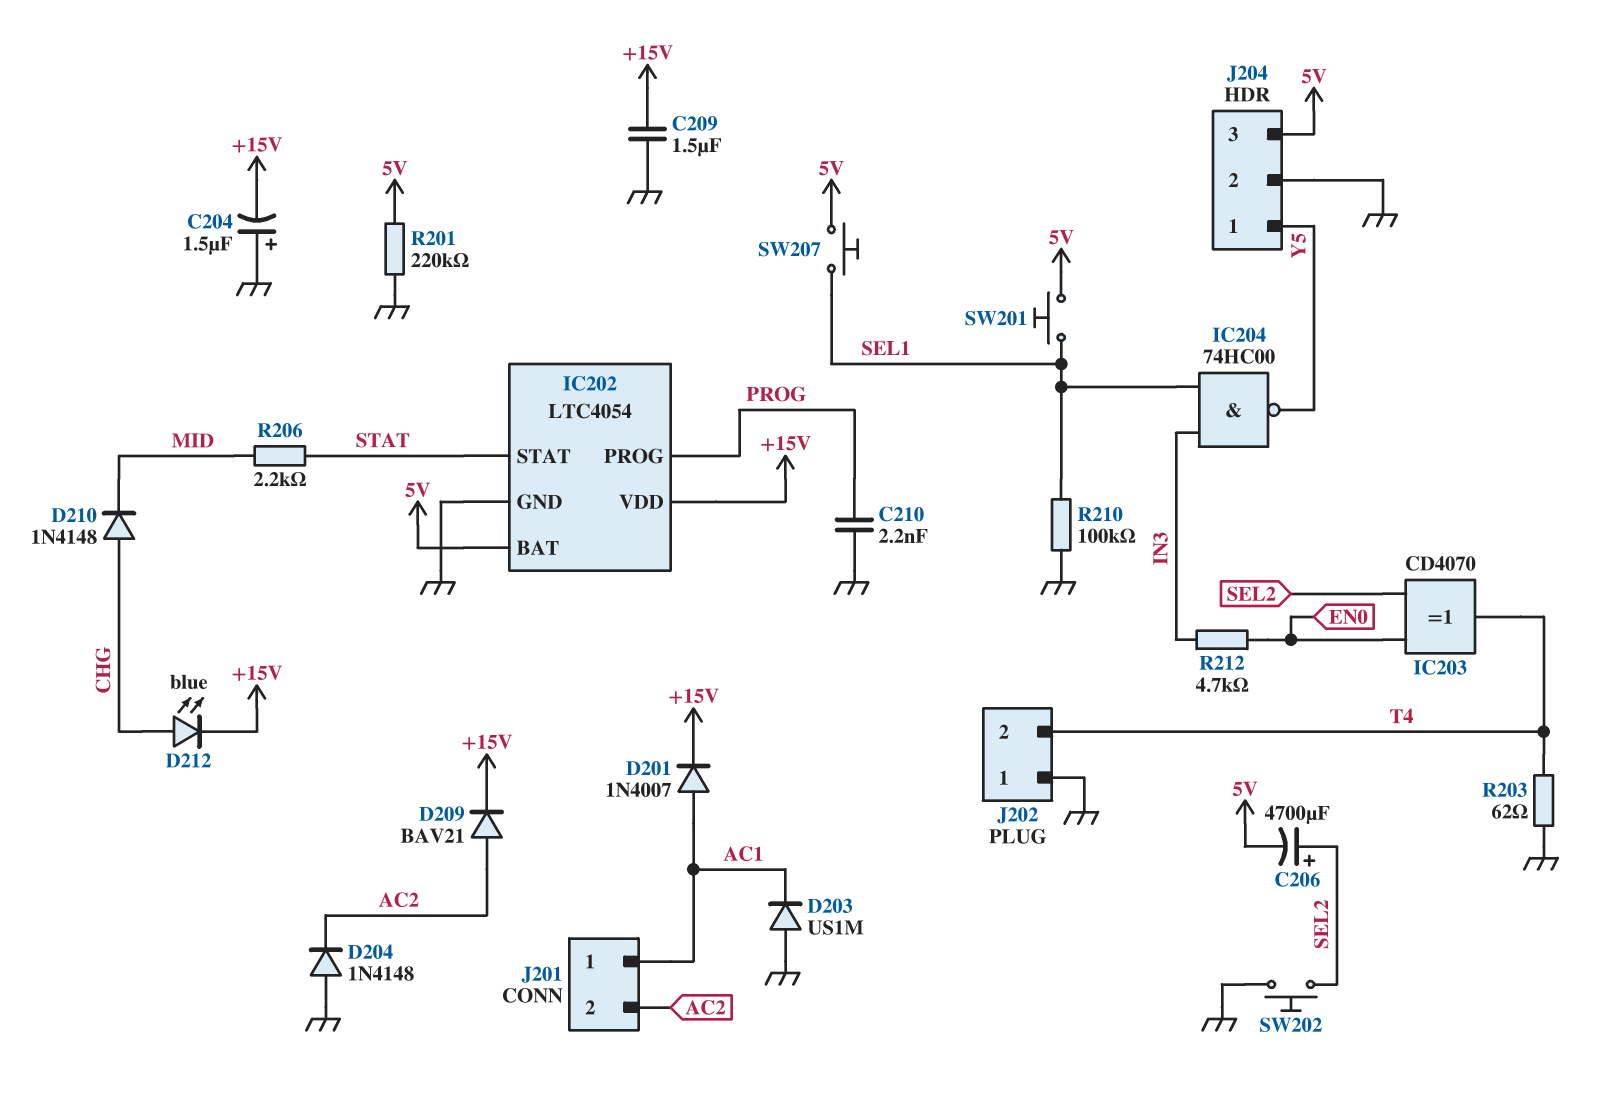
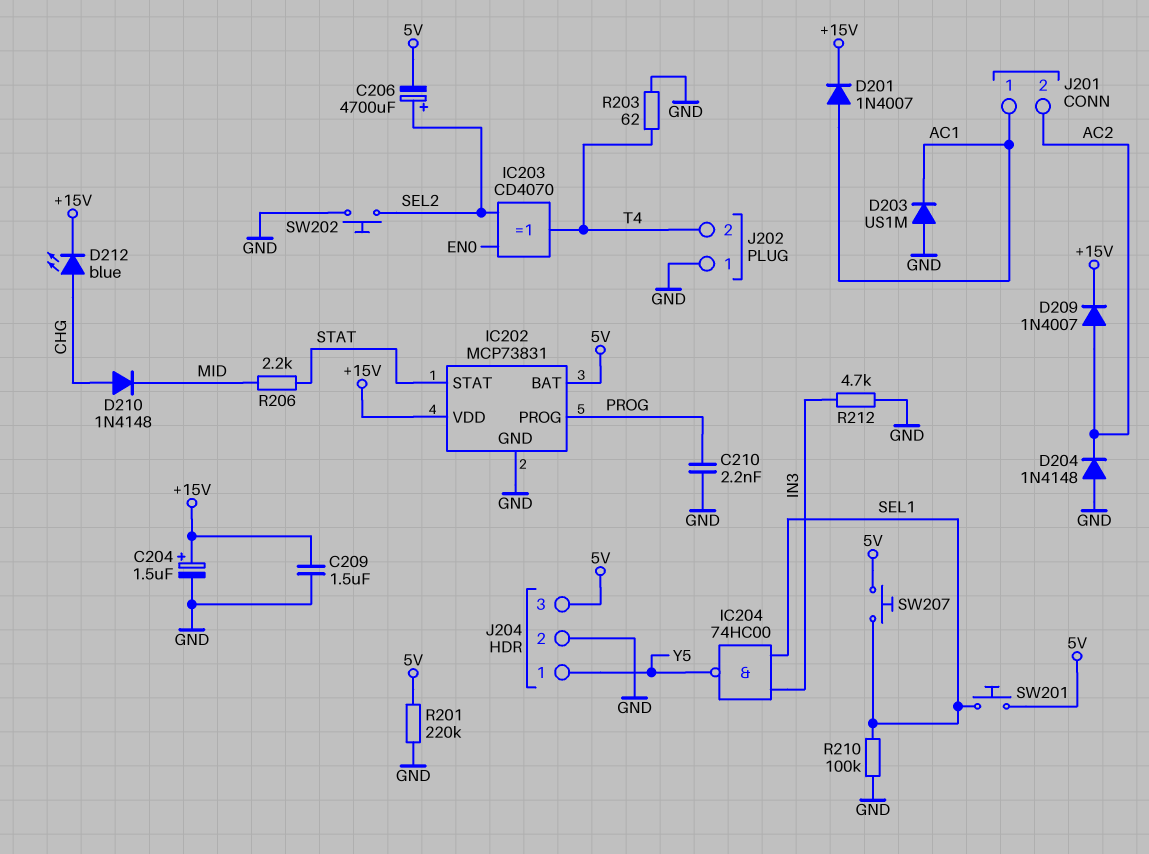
C204: 1.5uF (plus GND, minus +15V) -> 1.5uF (plus +15V, minus GND)
D209: diode BAV21 (A AC2, K +15V) -> diode 1N4007 (A AC2, K +15V)
IC202: LTC4054 -> MCP73831
R212: 4.7k (EN0, IN3) -> 4.7k (GND, IN3)

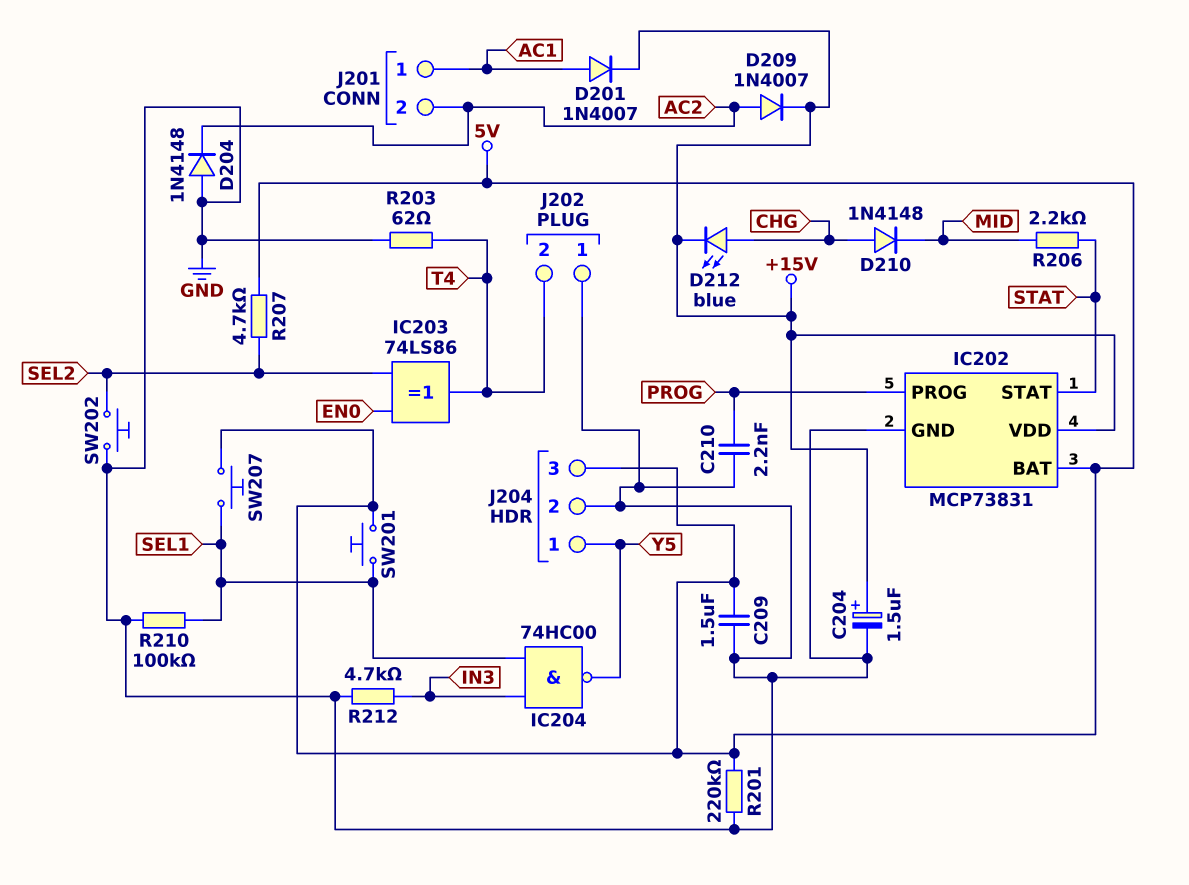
C206: 4700uF (plus SEL2, minus 5V) -> none
C209: 1.5uF (+15V, GND) -> 1.5uF (5V, GND)
D203: diode US1M (A GND, K AC1) -> none
IC203: XOR CD4070 (in EN0, in SEL2, out T4) -> XOR 74LS86 (in EN0, in SEL2, out T4)
R207: none -> 4.7k (5V, SEL2)

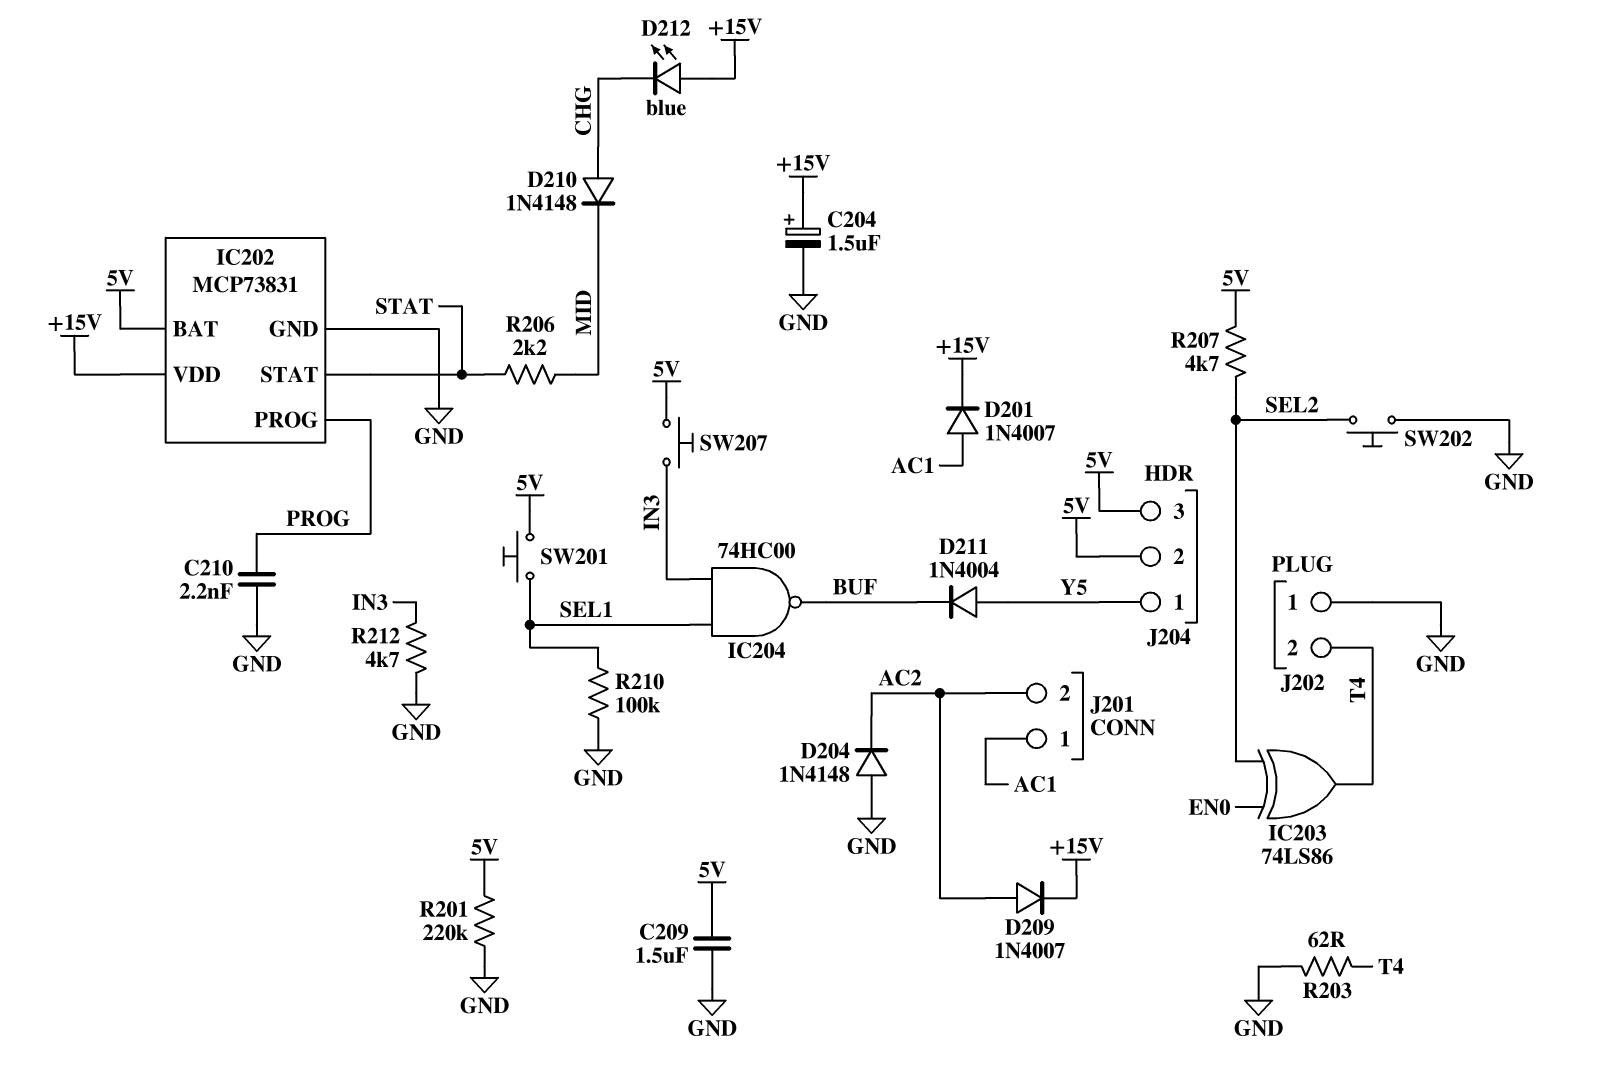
D211: none -> diode 1N4004 (A Y5, K BUF)
D212: LED blue (A CHG, K +15V) -> LED blue (A +15V, K CHG)
IC204: NAND 74HC00 (in IN3, in SEL1, out Y5) -> NAND 74HC00 (in IN3, in SEL1, out BUF)
J204 pin 2: GND -> 5V
SW207: button (5V, SEL1) -> button (5V, IN3)

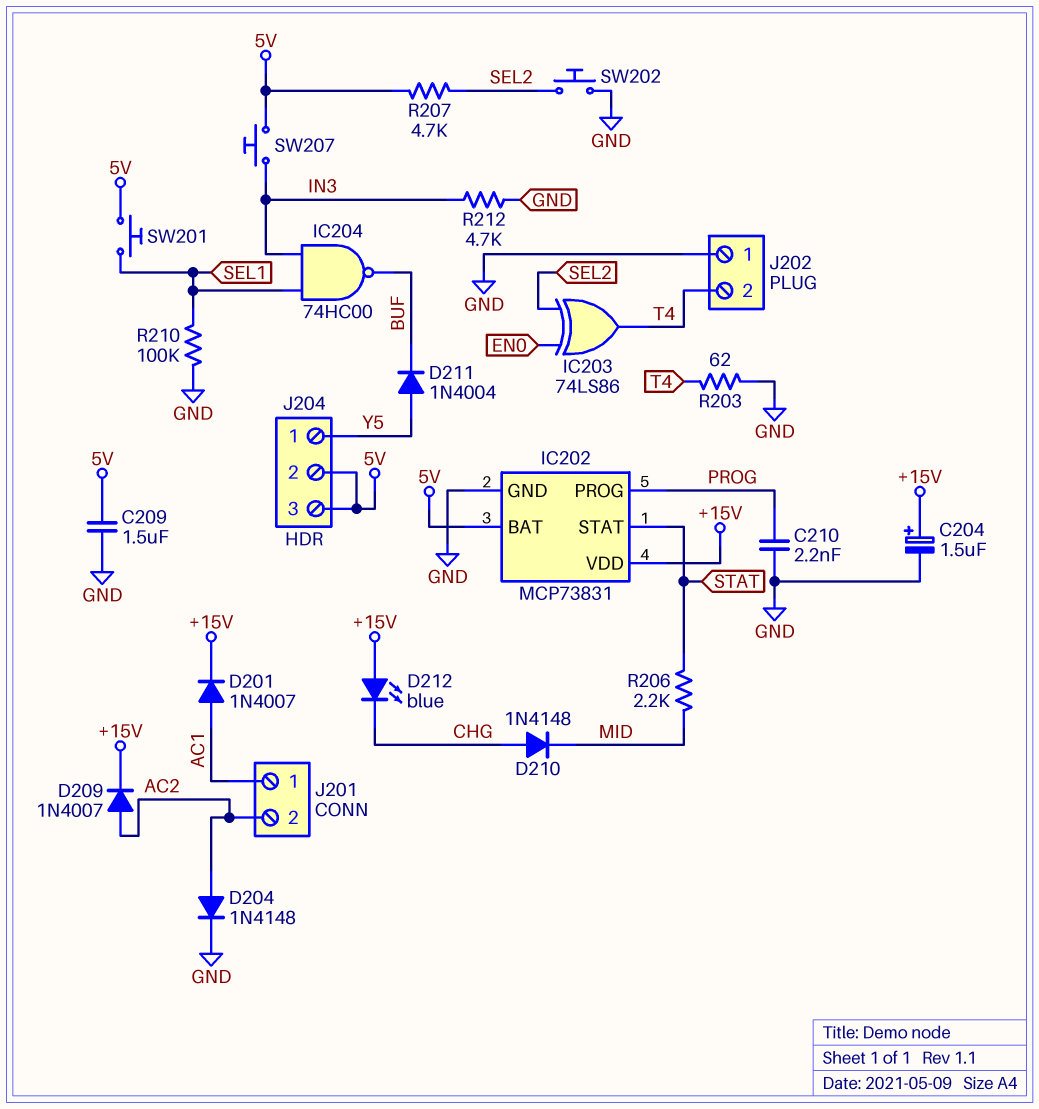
D204: diode 1N4148 (A GND, K AC2) -> diode 1N4148 (A AC2, K GND)
R201: 220k (5V, GND) -> none

